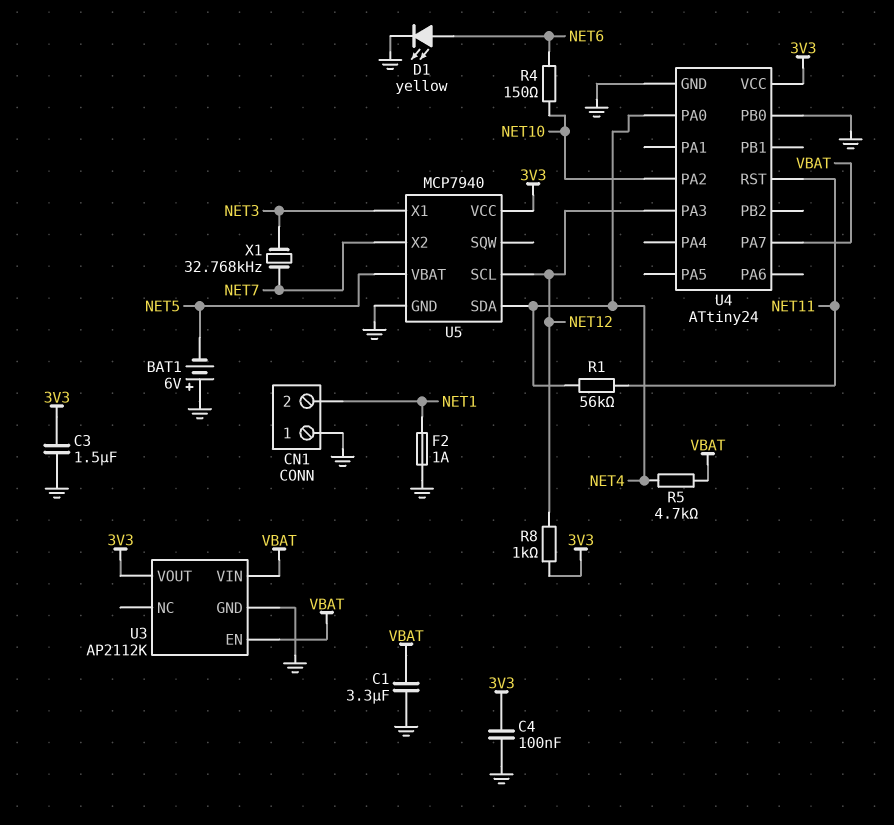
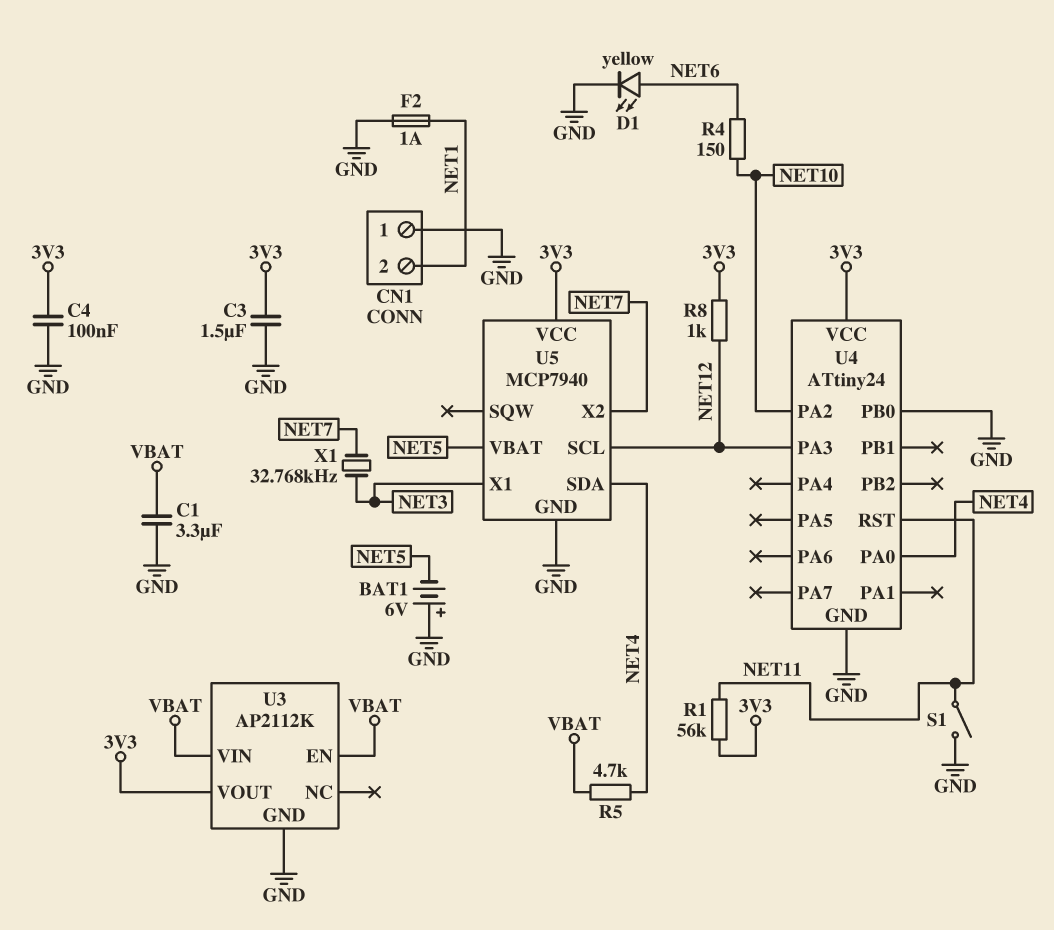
R1: 56k (NET4, NET11) -> 56k (3V3, NET11)
S1: none -> switch (GND, NET11)
U4 pin PA7: VBAT -> none

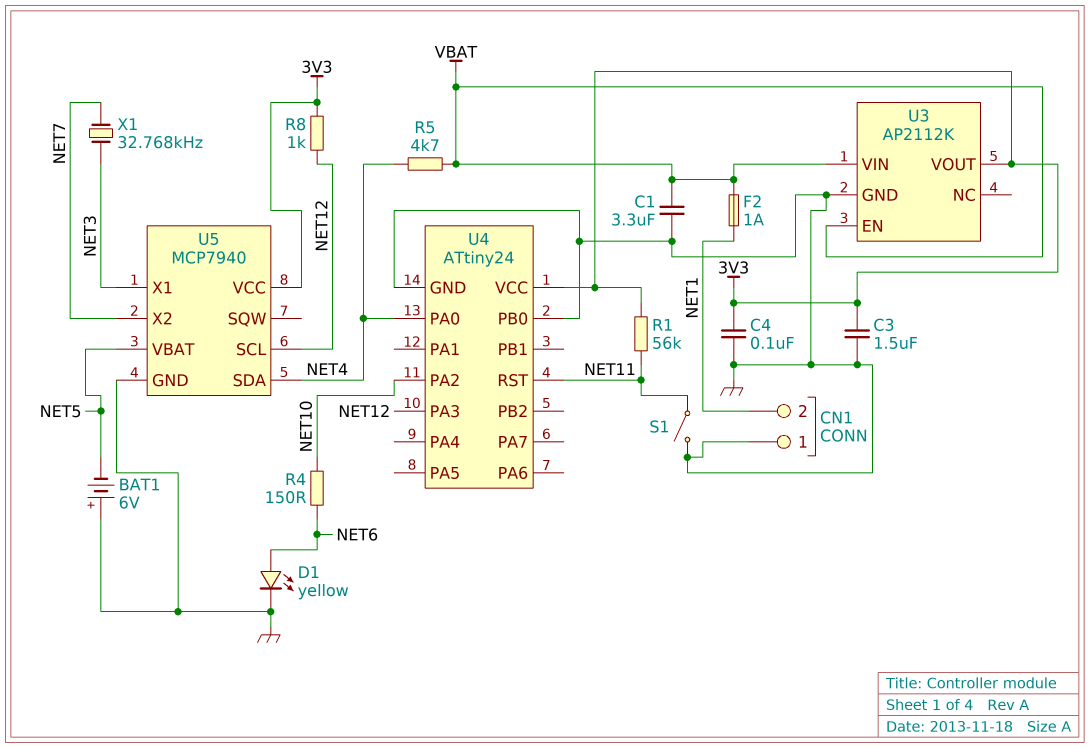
F2: 1A (GND, NET1) -> 1A (NET1, VBAT)

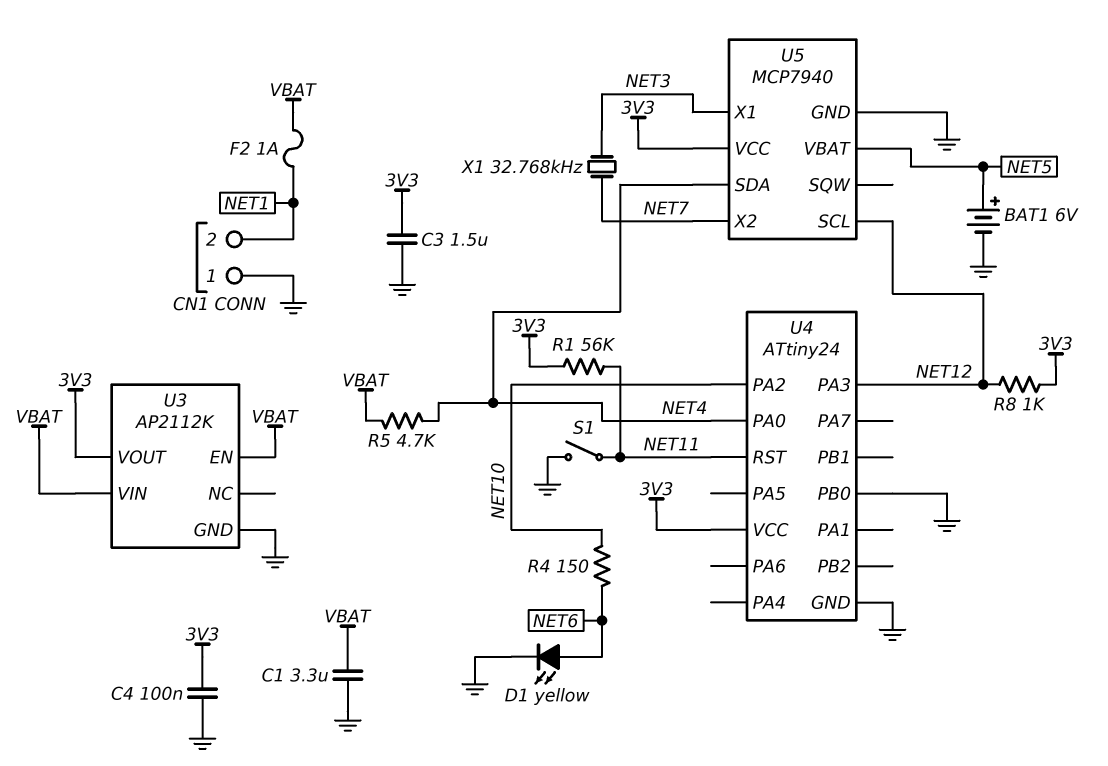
BAT1: 6V (plus GND, minus NET5) -> 6V (plus NET5, minus GND)

